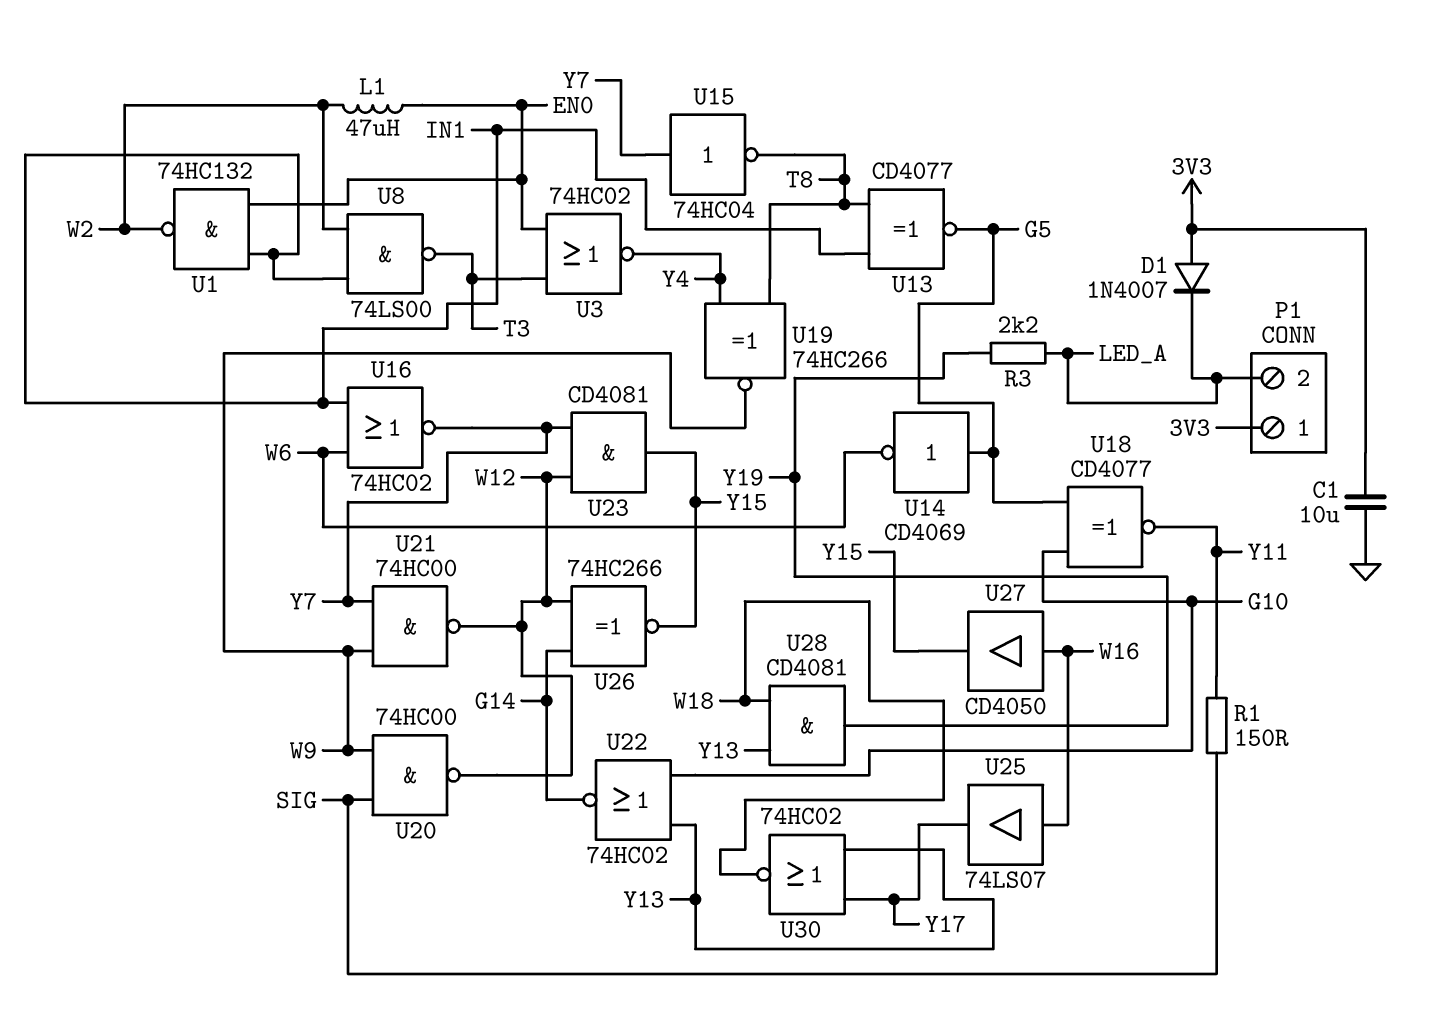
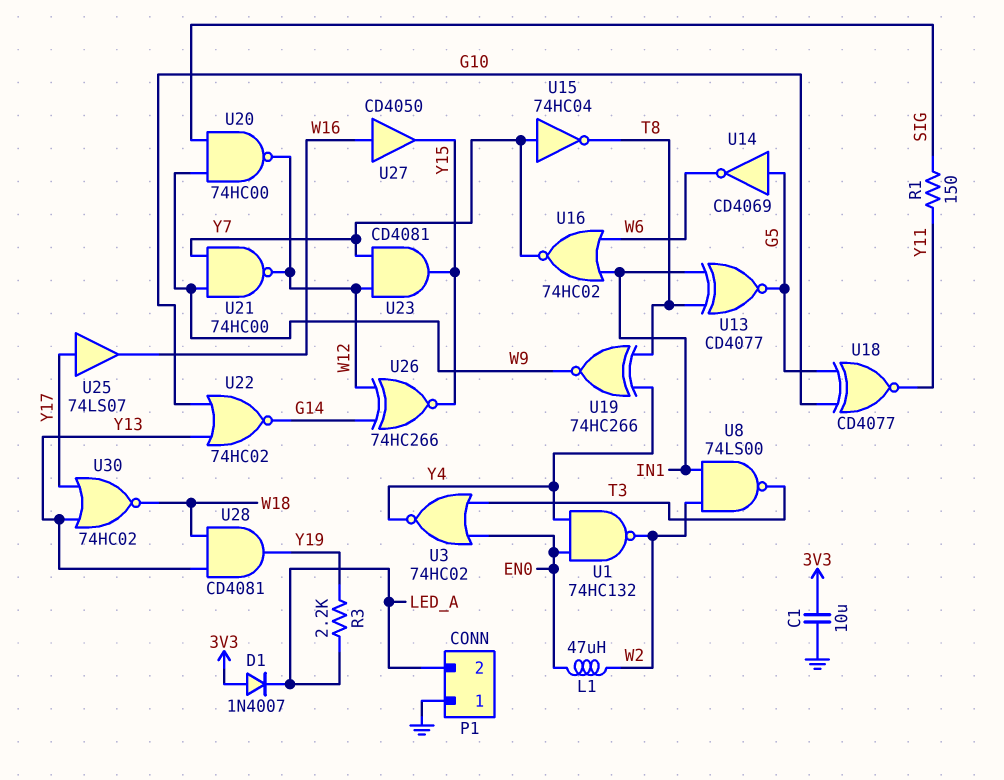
P1 pin 1: 3V3 -> GND
U1: NAND 74HC132 (in EN0, in IN1, out W2) -> NAND 74HC132 (in EN0, in Y4, out W2)
U25: buffer 74LS07 (in W16, out Y17) -> buffer 74LS07 (in Y17, out W16)

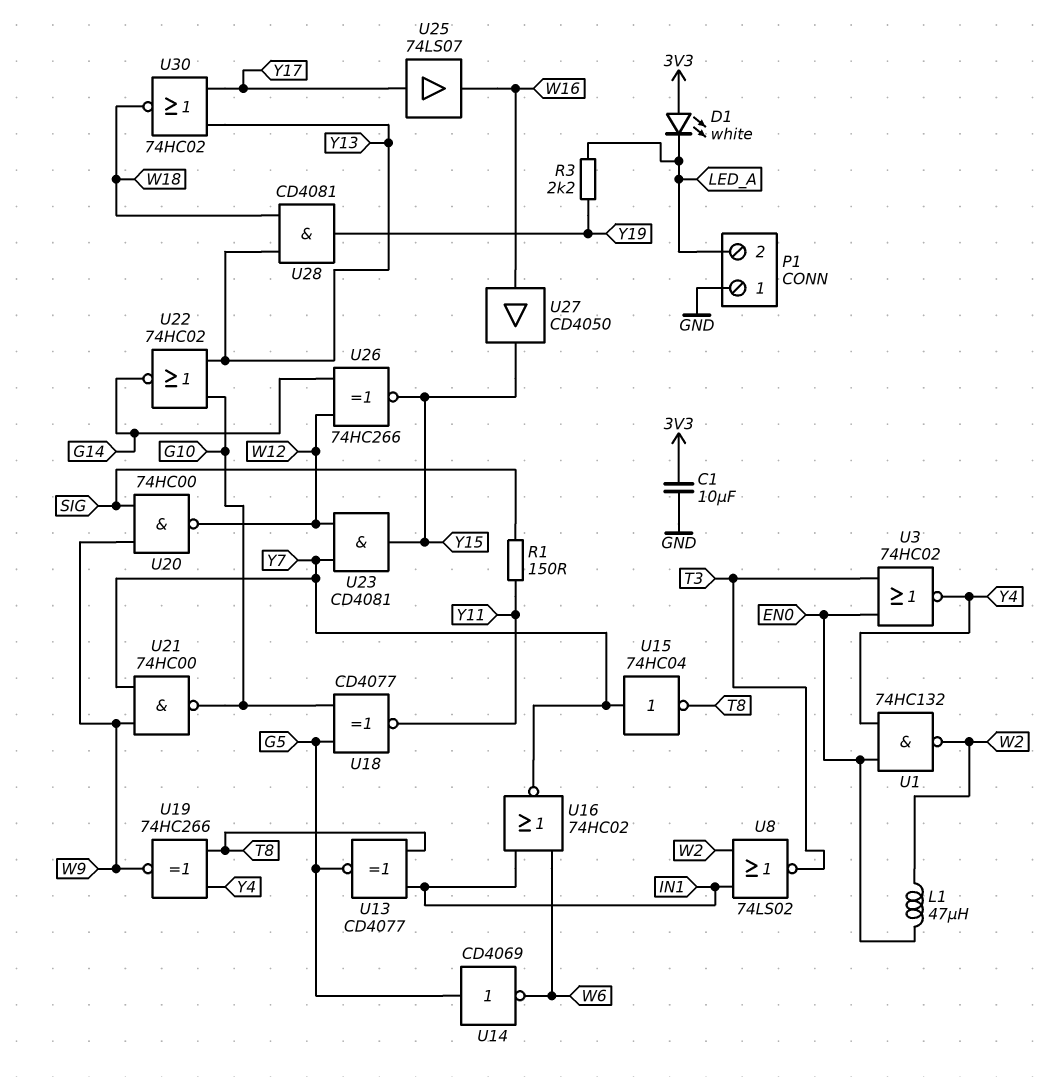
D1: diode 1N4007 (A 3V3, K LED_A) -> LED white (A 3V3, K LED_A)
U8: NAND 74LS00 (in IN1, in W2, out T3) -> NOR 74LS02 (in IN1, in W2, out T3)
U21: NAND 74HC00 (in W9, in Y7, out W12) -> NAND 74HC00 (in W9, in Y7, out G10)

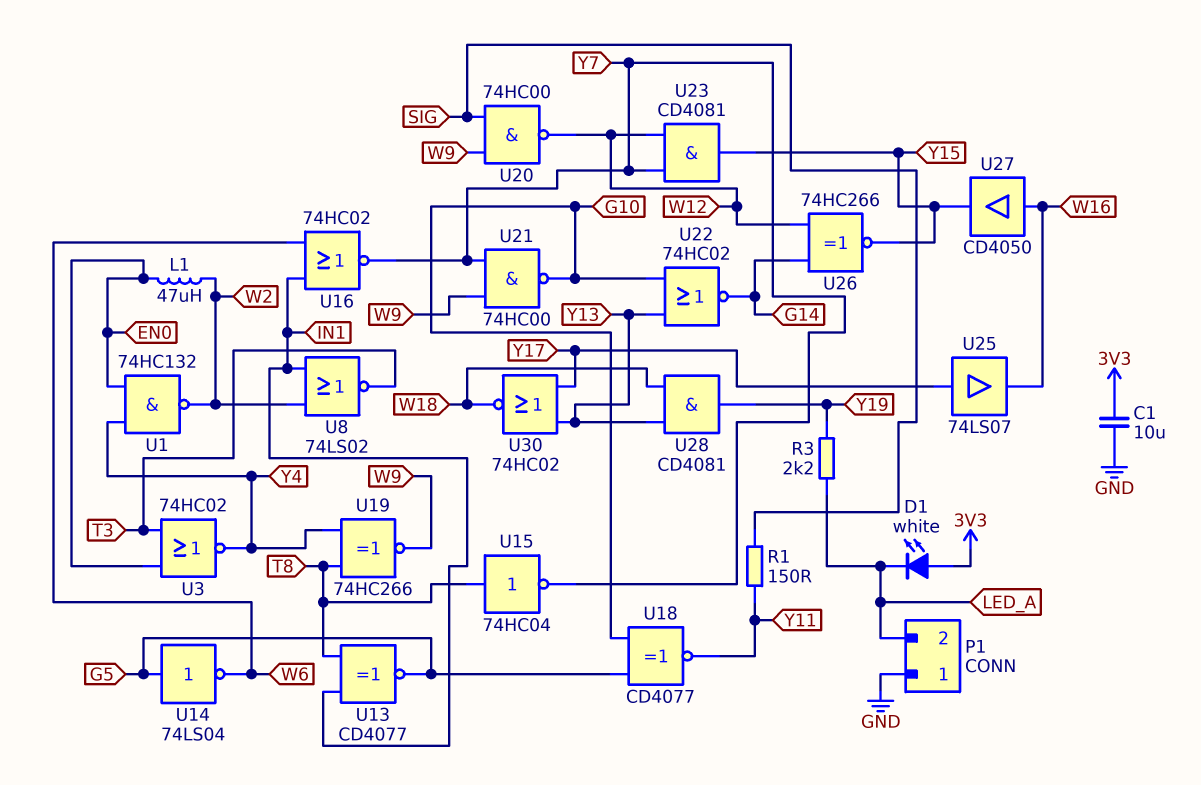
U14: NOT CD4069 (in G5, out W6) -> NOT 74LS04 (in G5, out W6)
U15: NOT 74HC04 (in Y7, out T8) -> NOT 74HC04 (in T8, out Y7)

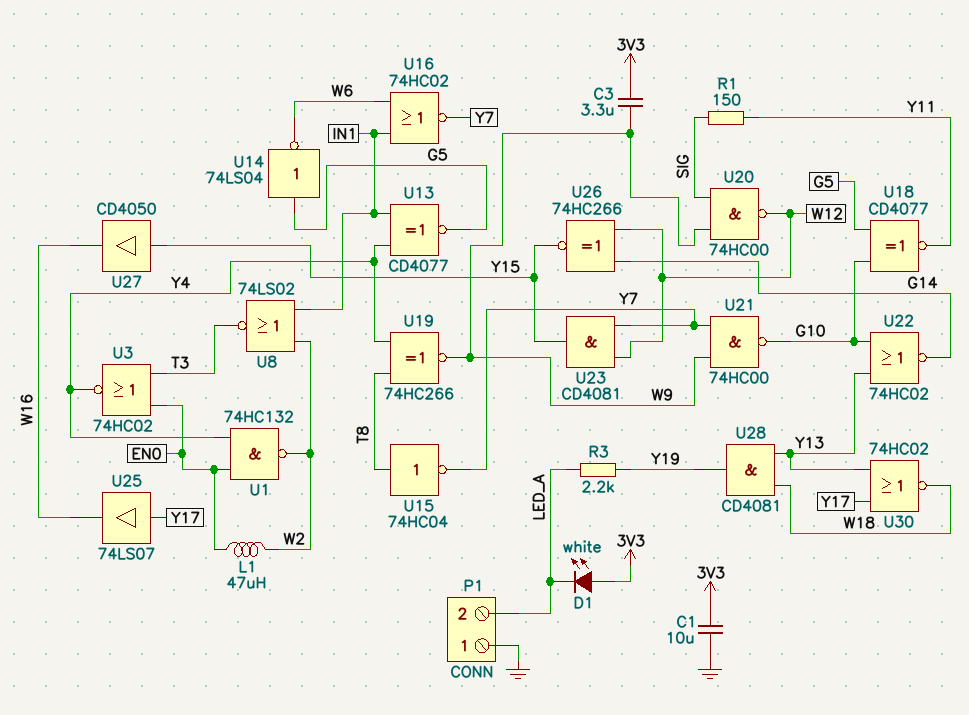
C3: none -> 3.3uF (3V3, W9)
U13: XNOR CD4077 (in IN1, in T8, out G5) -> XNOR CD4077 (in IN1, in Y4, out G5)
U27: buffer CD4050 (in W16, out Y15) -> buffer CD4050 (in Y15, out W16)

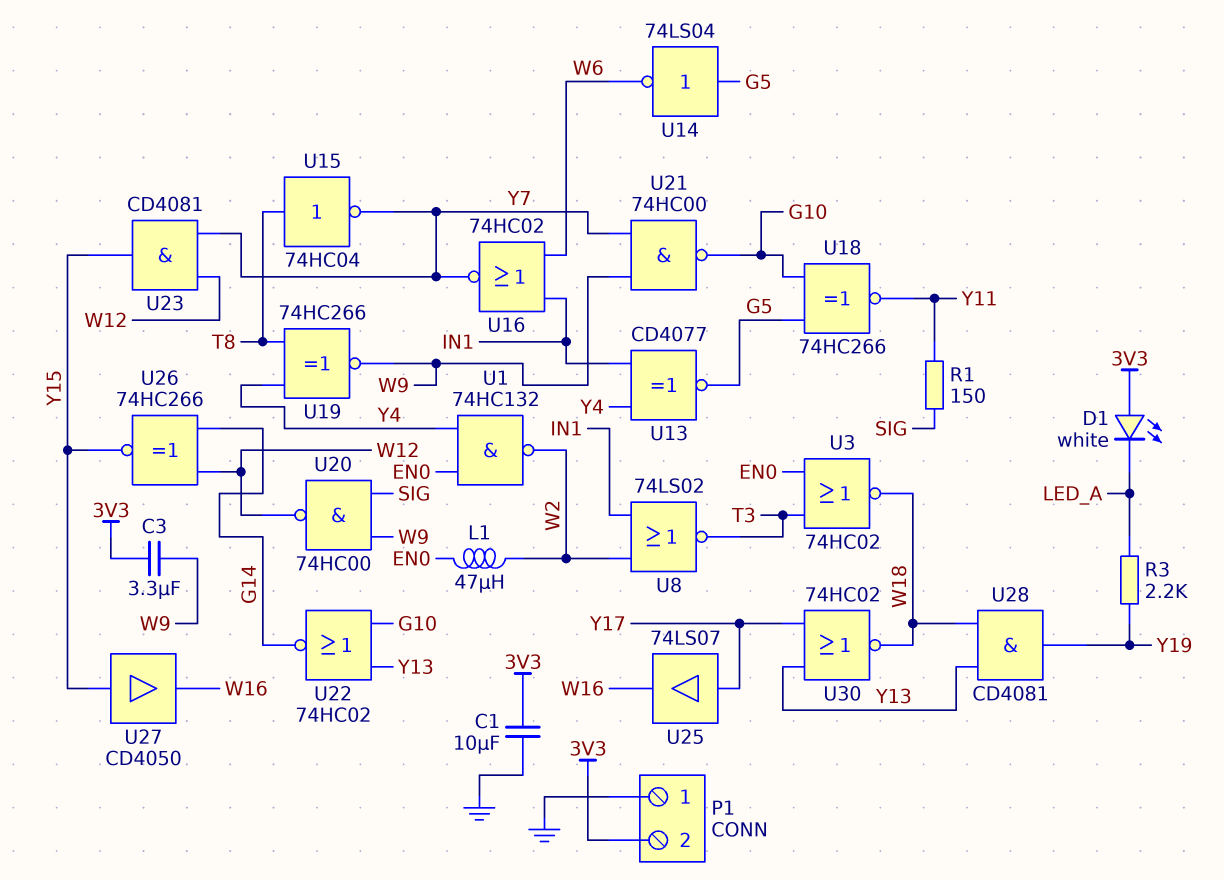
P1 pin 2: LED_A -> 3V3
U3: NOR 74HC02 (in EN0, in T3, out Y4) -> NOR 74HC02 (in EN0, in T3, out W18)
U18: XNOR CD4077 (in G5, in G10, out Y11) -> XNOR 74HC266 (in G5, in G10, out Y11)

